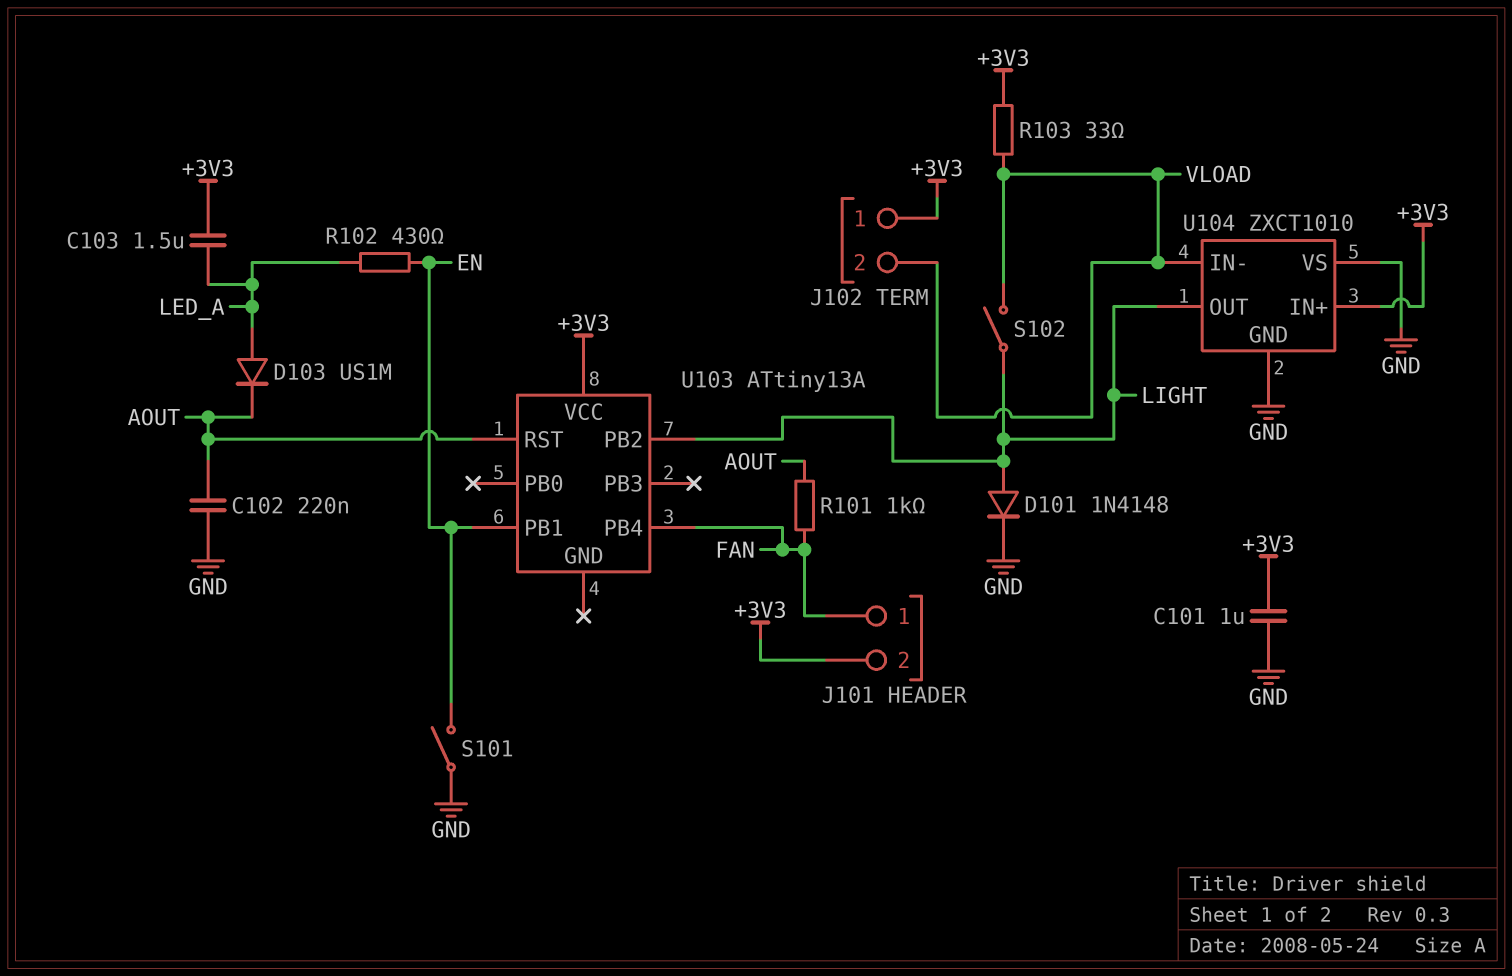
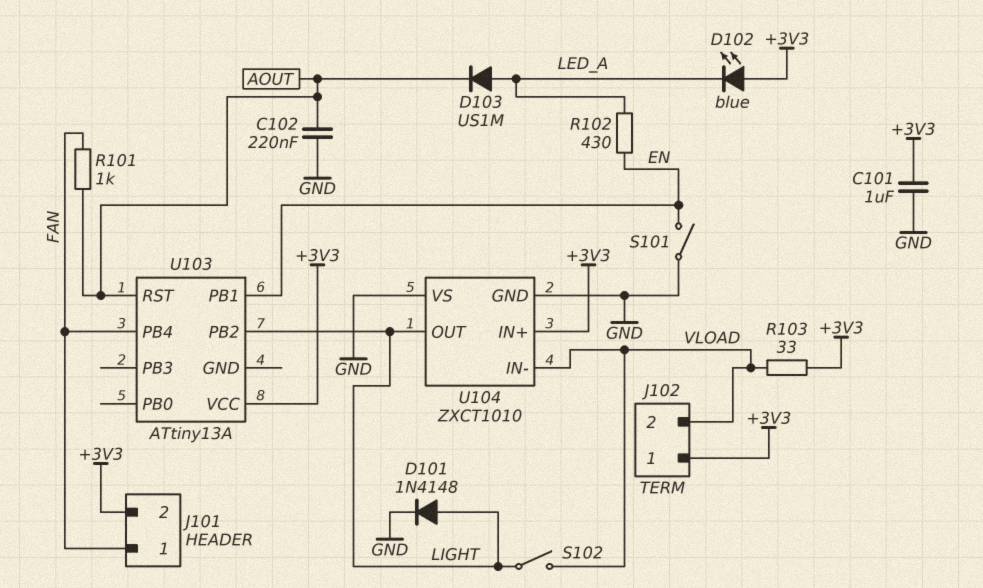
C103: 1.5uF (+3V3, LED_A) -> none
D102: none -> LED blue (A +3V3, K LED_A)

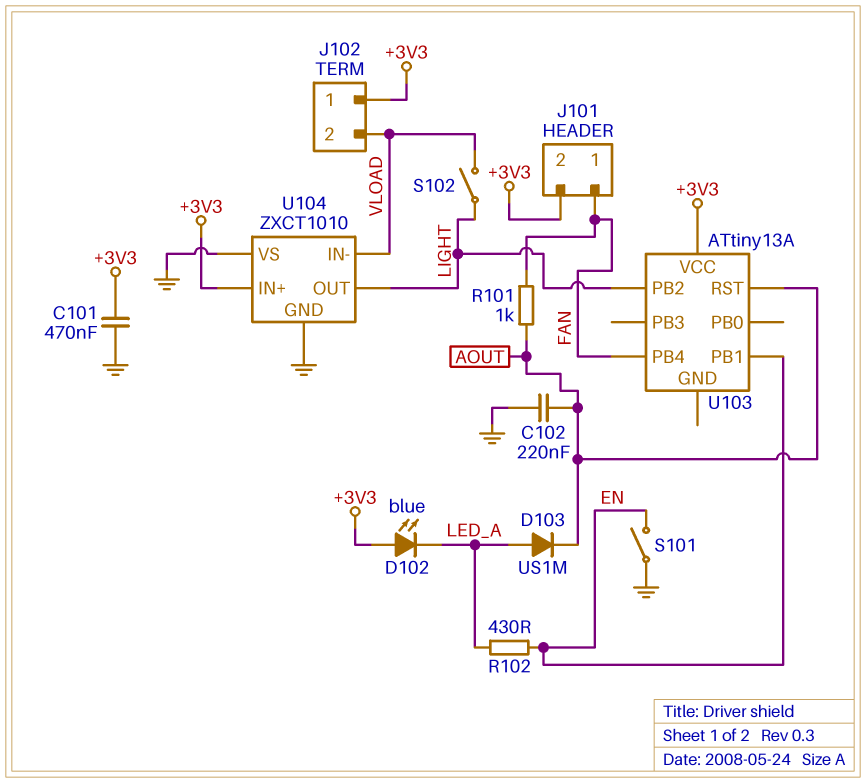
C101: 1uF (+3V3, GND) -> 470nF (+3V3, GND)
D101: diode 1N4148 (A LIGHT, K GND) -> none
R103: 33 (+3V3, VLOAD) -> none

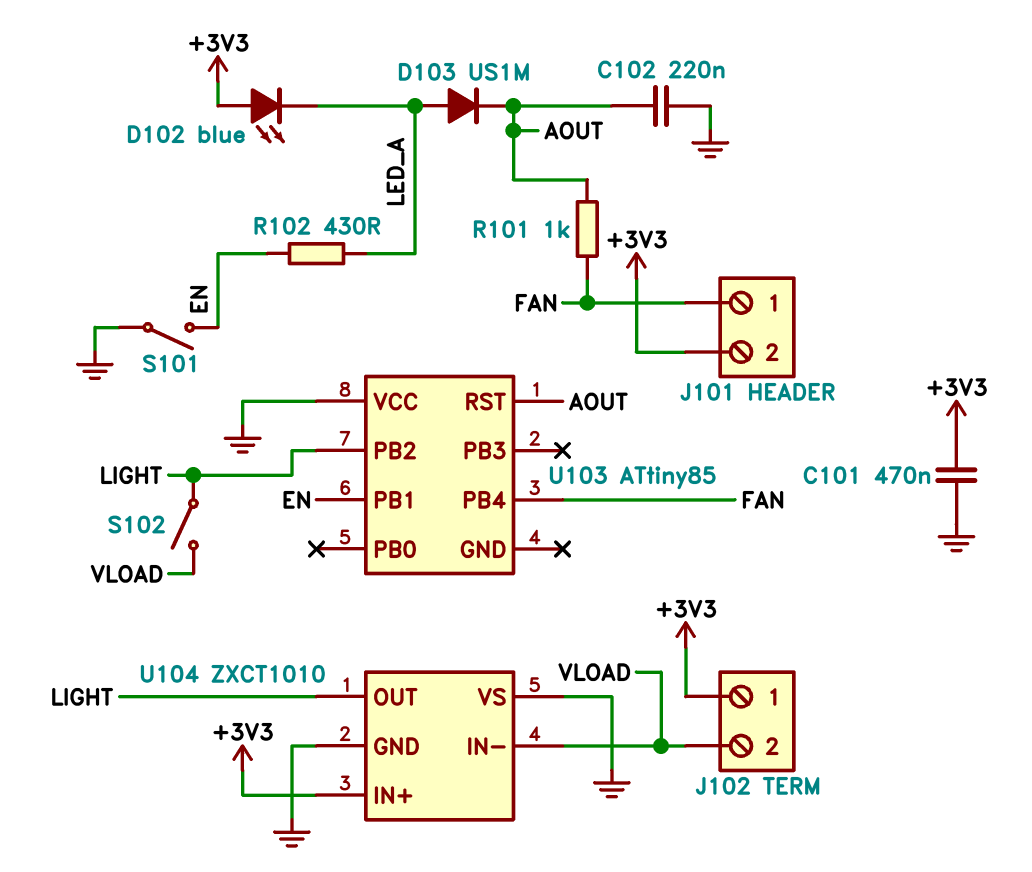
U103: ATtiny13A -> ATtiny85
U103 pin VCC: +3V3 -> GND

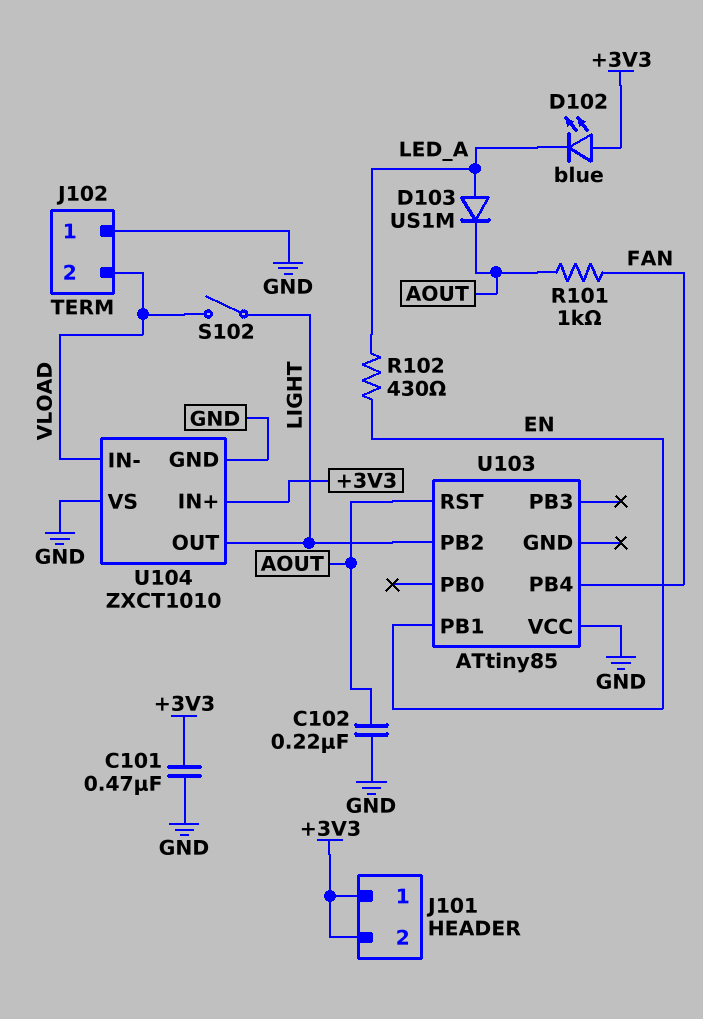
J101 pin 1: FAN -> +3V3
J102 pin 1: +3V3 -> GND
S101: switch (EN, GND) -> none

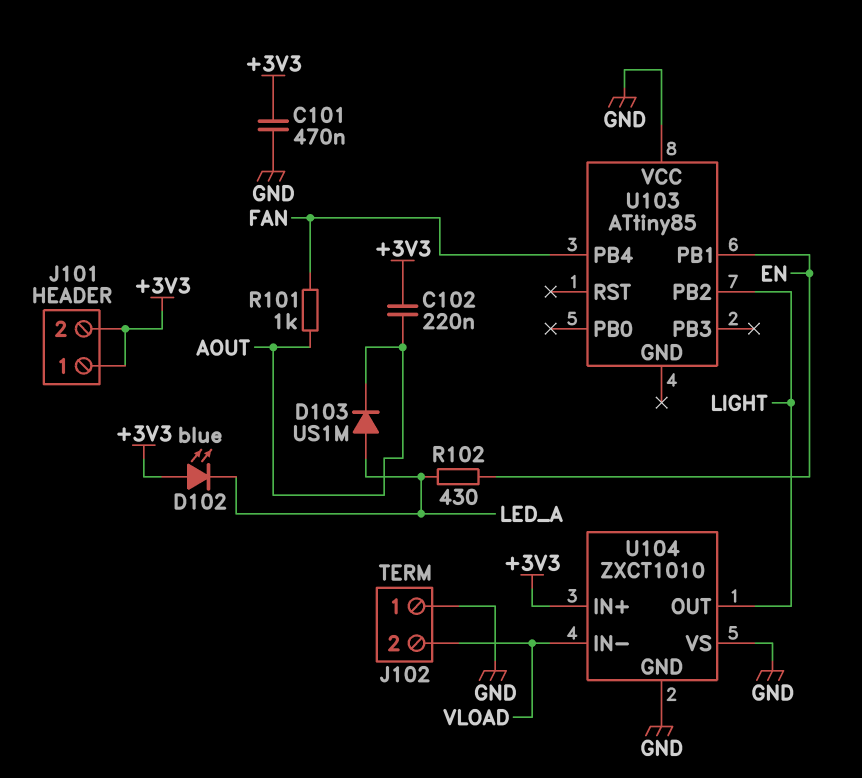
C102: 220nF (AOUT, GND) -> 220nF (+3V3, AOUT)
S102: switch (LIGHT, VLOAD) -> none
U103 pin RST: AOUT -> none

